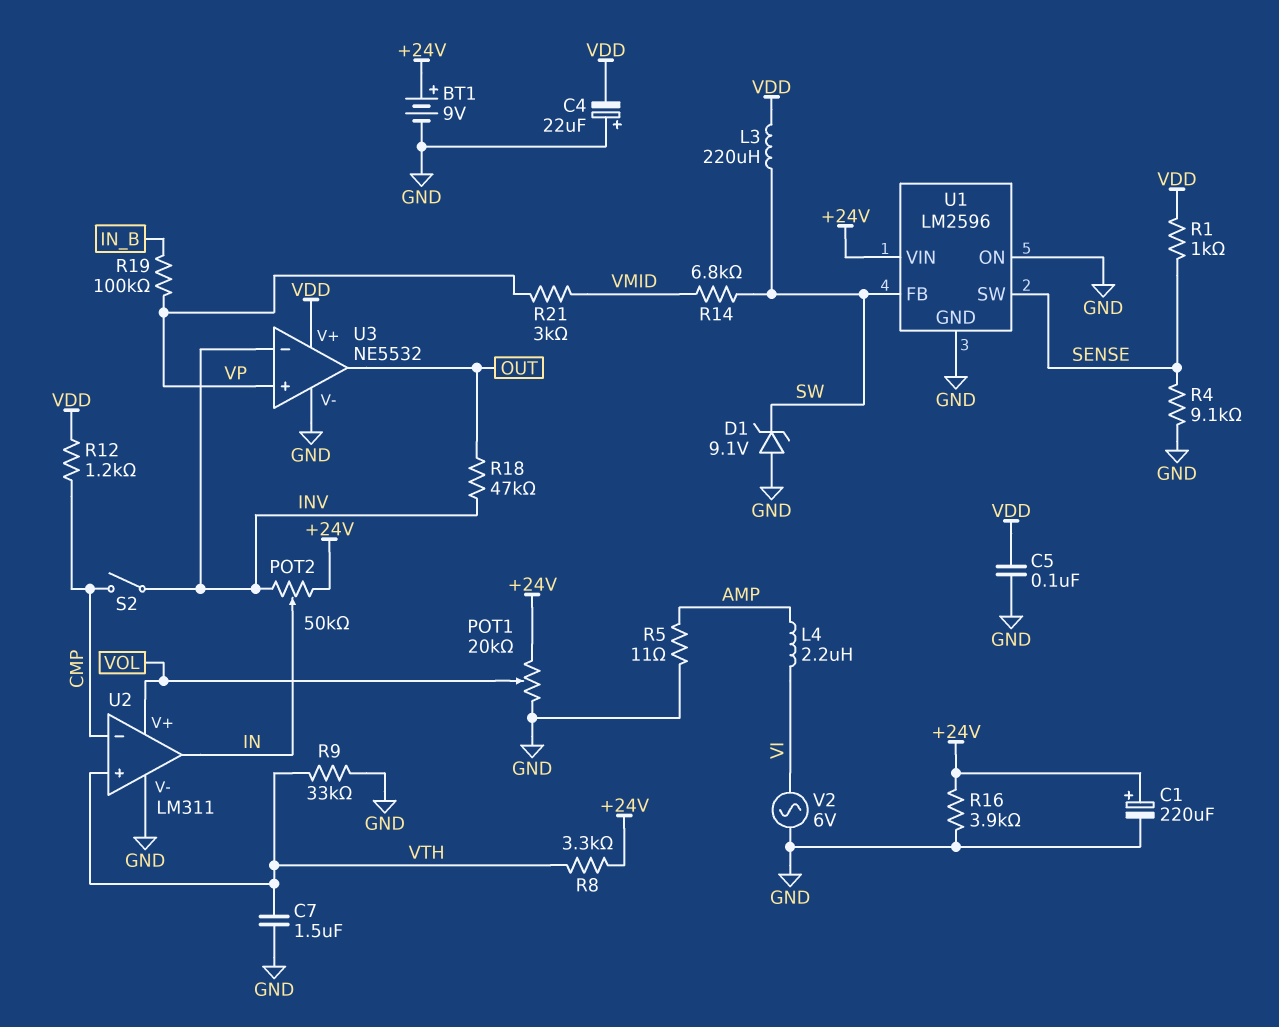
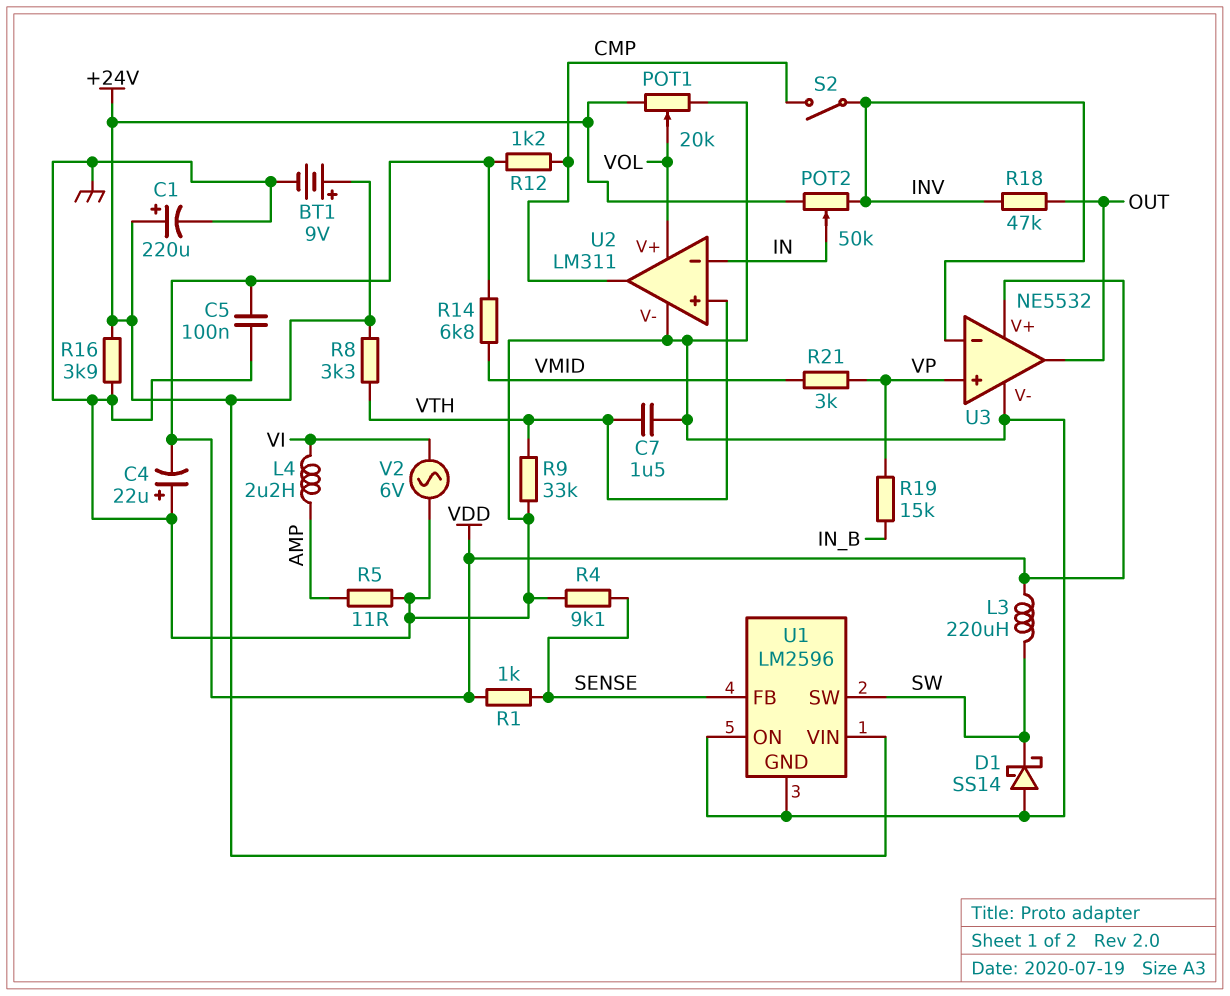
D1: zener 9.1V (A GND, K SW) -> schottky SS14 (A GND, K SW)
R14: 6.8k (SW, VMID) -> 6.8k (VDD, VMID)
R19: 100k (IN_B, VP) -> 15k (IN_B, VP)
U1 pin FB: SW -> SENSE
U1 pin SW: SENSE -> SW
U2 pin in-: CMP -> IN
U2 pin out: IN -> CMP

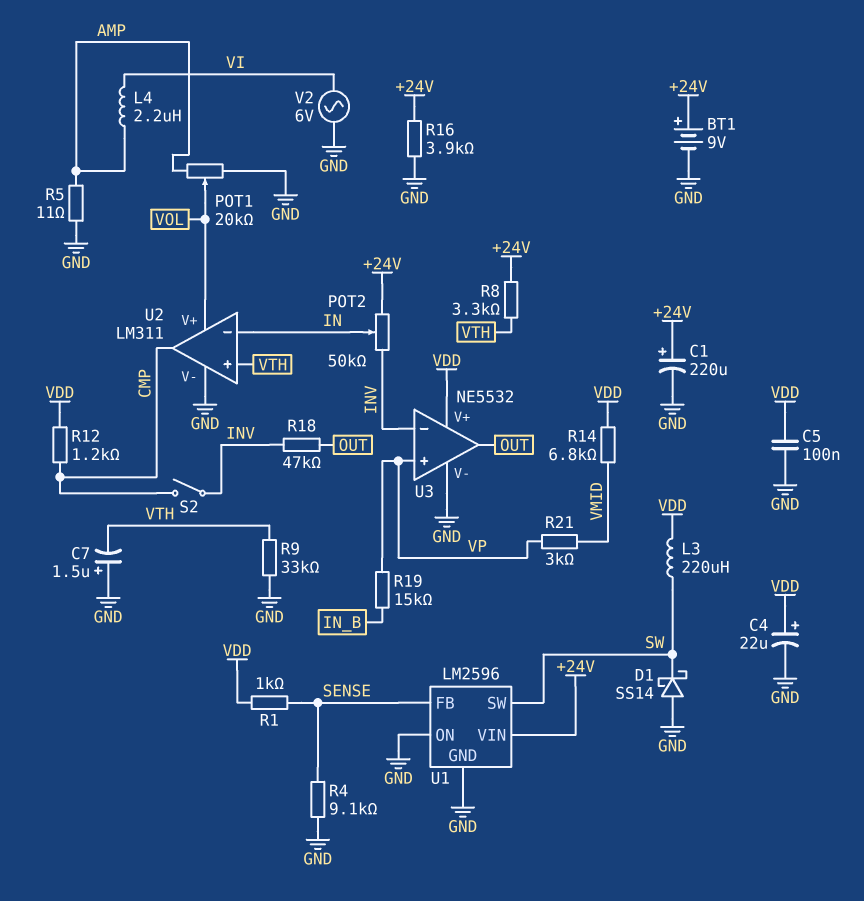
C4: 22uF (plus GND, minus VDD) -> 22uF (plus VDD, minus GND)
C7: 1.5uF (GND, VTH) -> 1.5uF (plus GND, minus VTH)
POT1: 20k (+24V, GND, wiper VOL) -> 20k (AMP, GND, wiper VOL)

